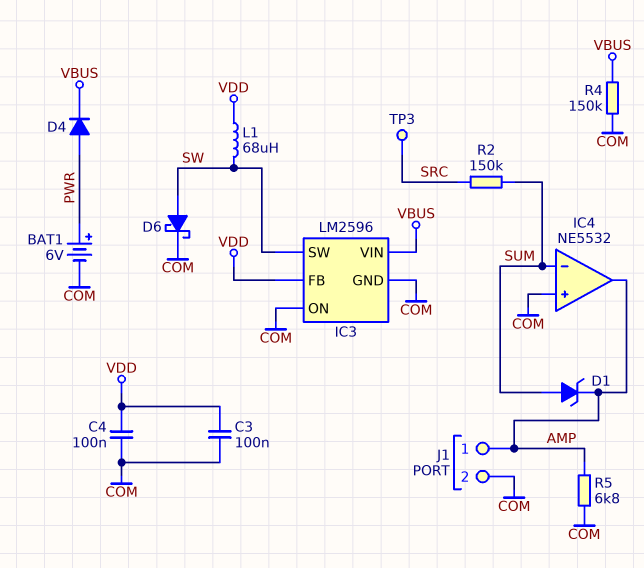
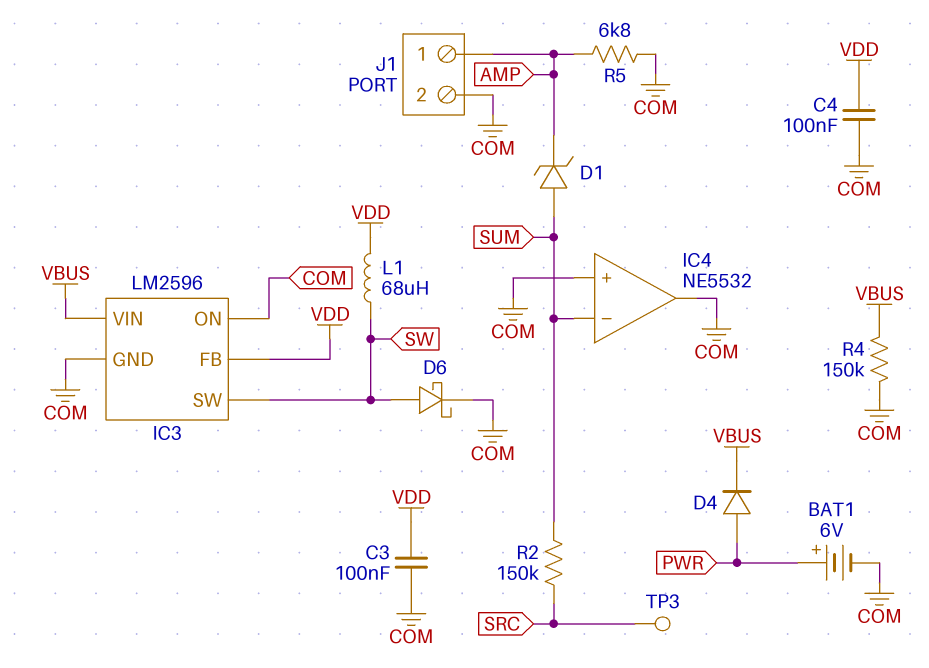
IC4 pin out: AMP -> COM

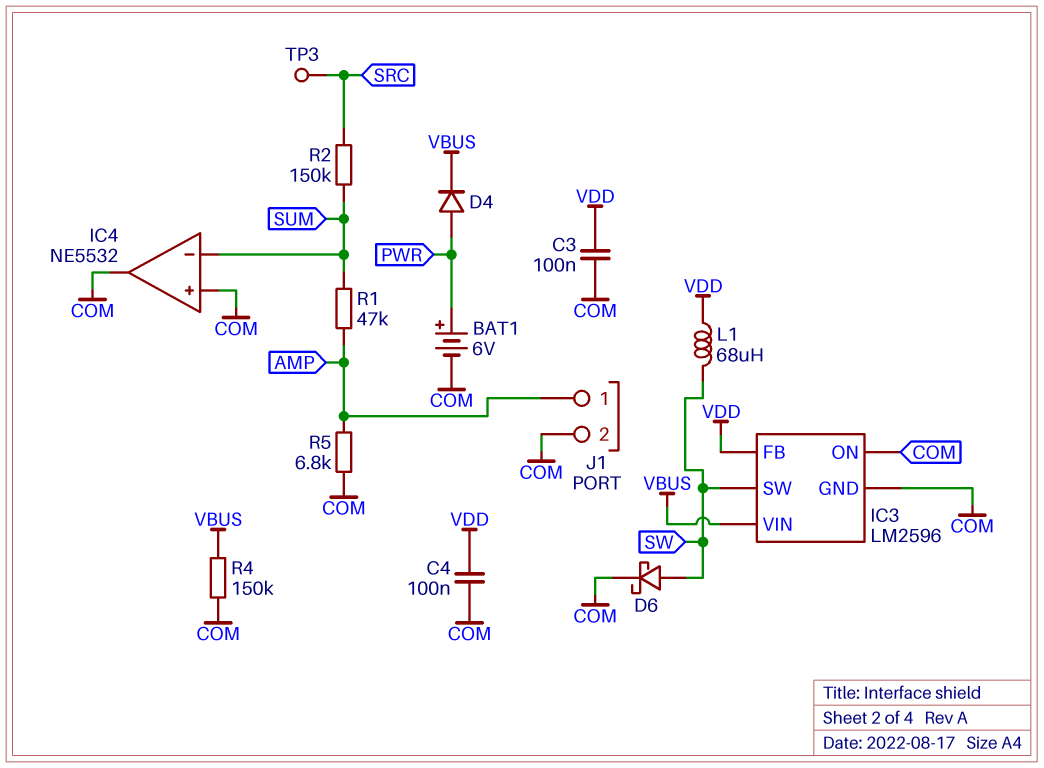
D1: zener (A SUM, K AMP) -> none
R1: none -> 47k (AMP, SUM)

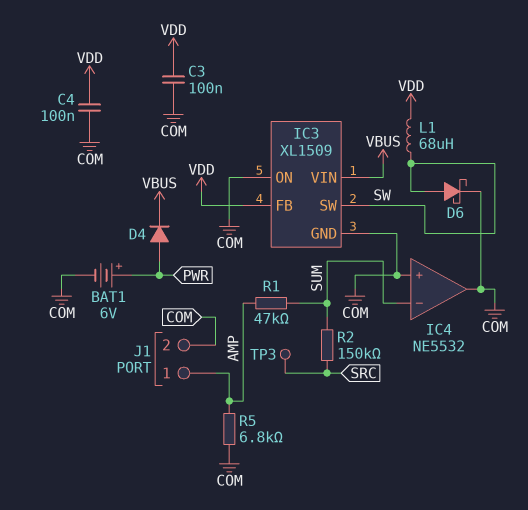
IC3: LM2596 -> XL1509
R4: 150k (COM, VBUS) -> none

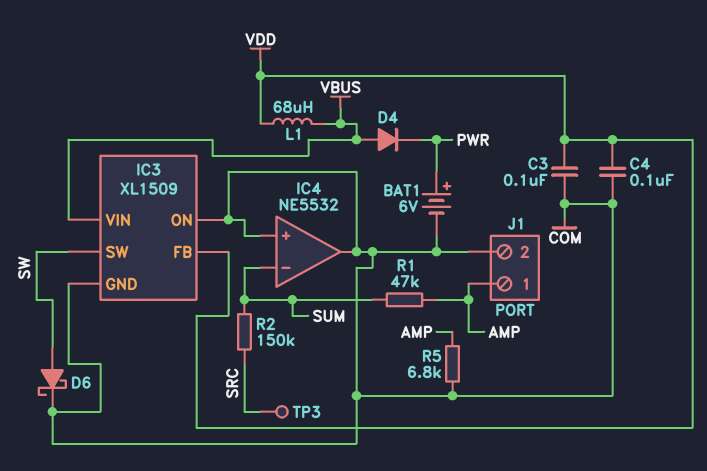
D4: diode (A PWR, K VBUS) -> diode (A VBUS, K PWR)
L1: 68uH (SW, VDD) -> 68uH (VBUS, VDD)

